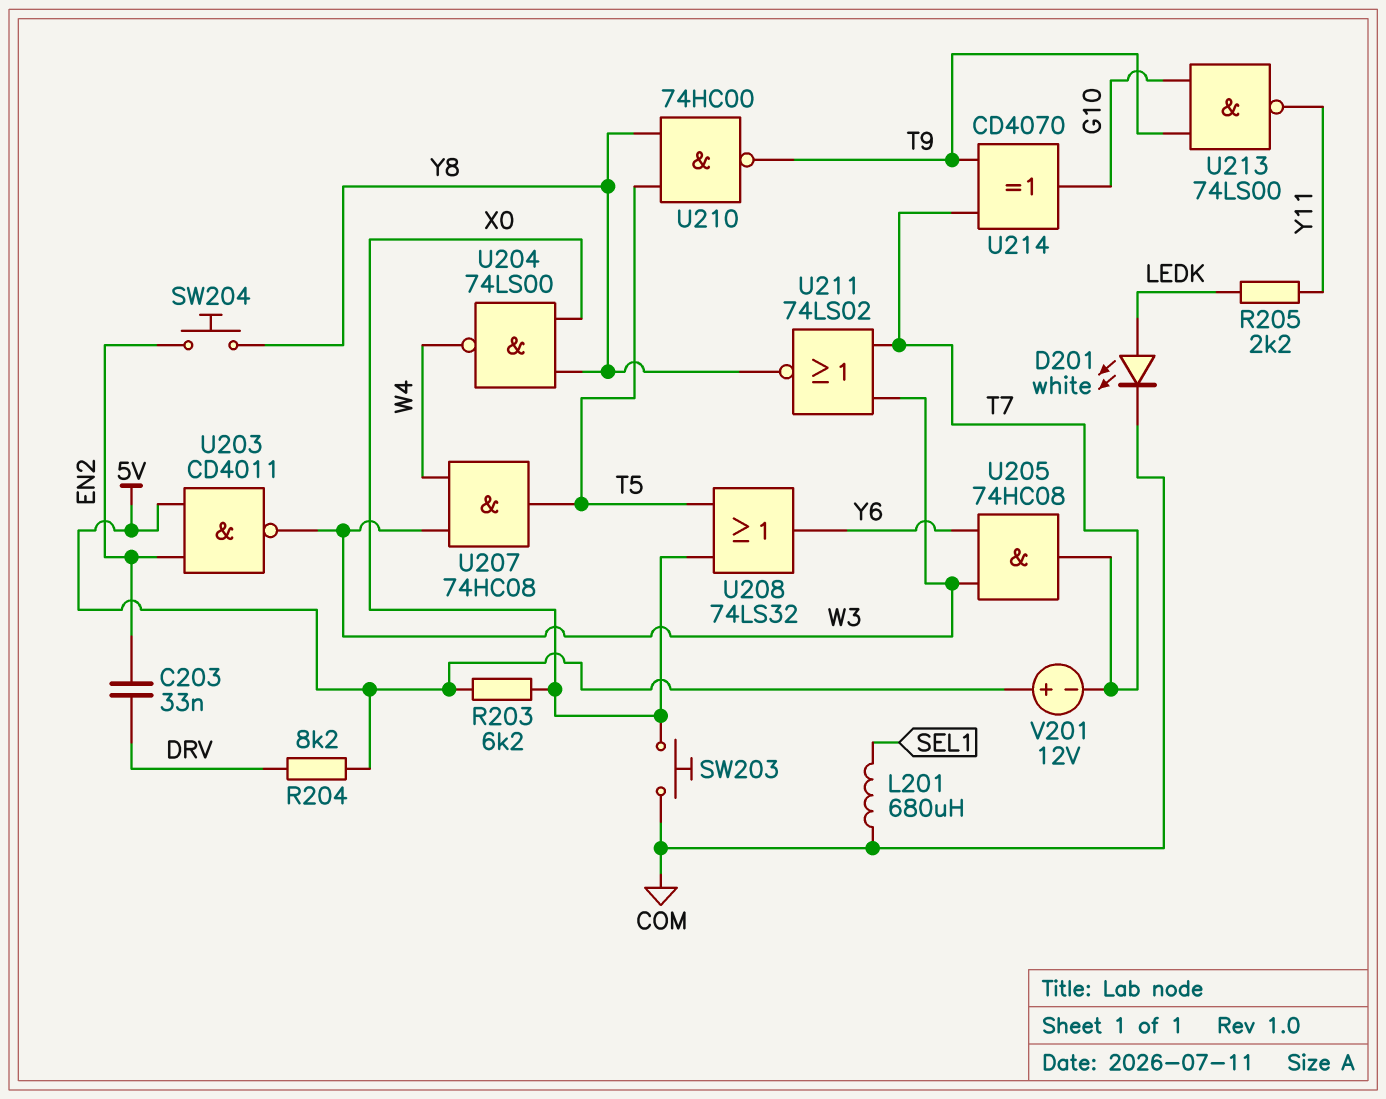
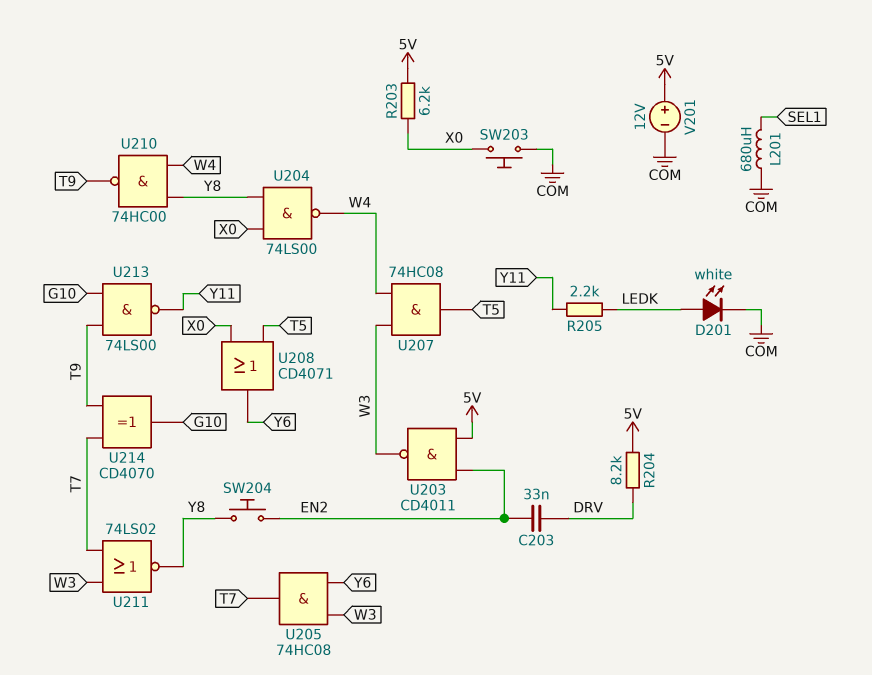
U208: OR 74LS32 (in T5, in X0, out Y6) -> OR CD4071 (in T5, in X0, out Y6)
U210: NAND 74HC00 (in T5, in Y8, out T9) -> NAND 74HC00 (in W4, in Y8, out T9)
V201: 12V (plus 5V, minus T7) -> 12V (plus 5V, minus COM)

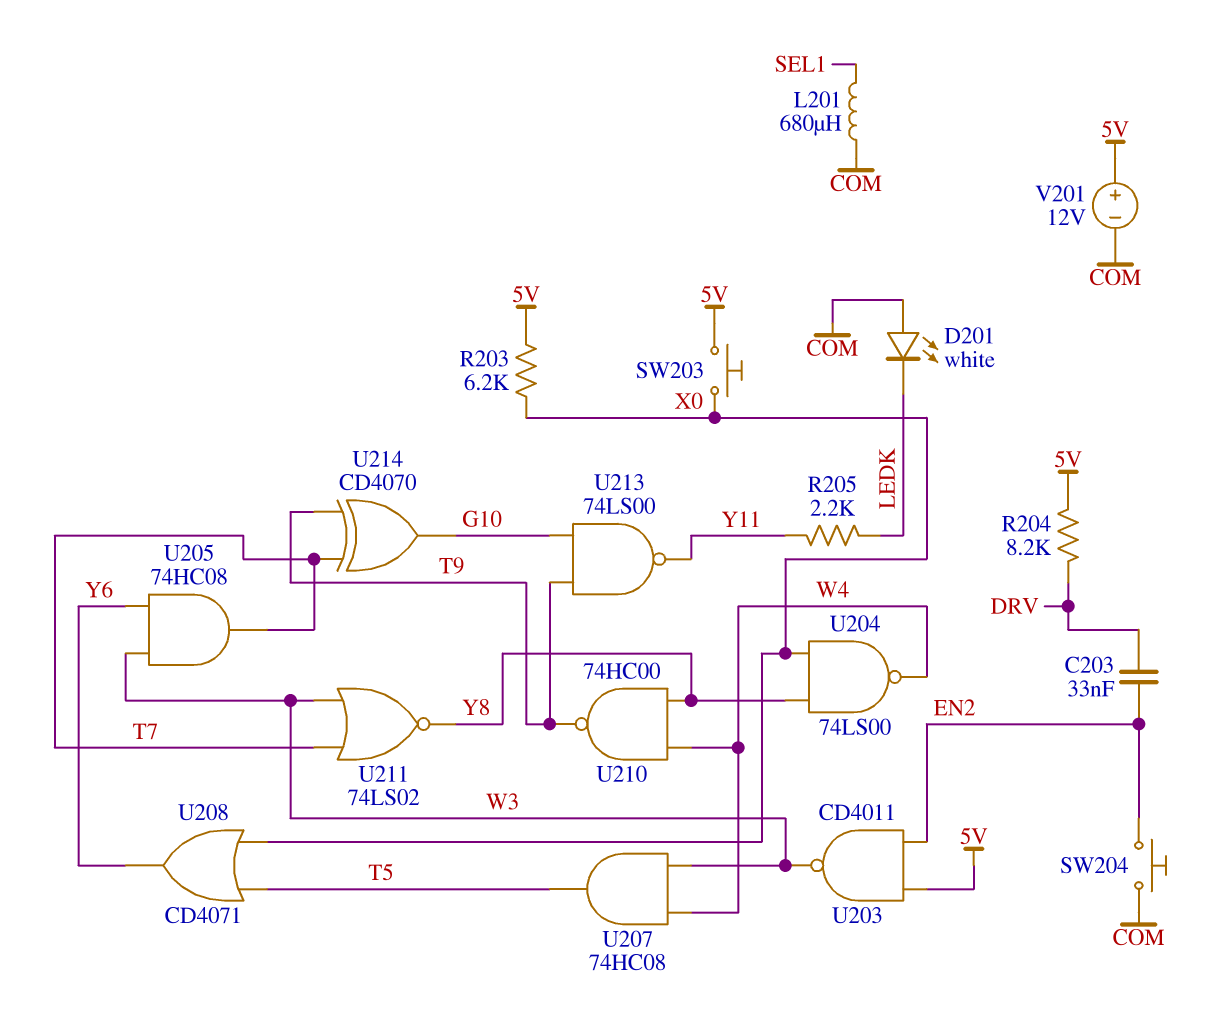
D201: LED white (A LEDK, K COM) -> LED white (A COM, K LEDK)
SW203: button (COM, X0) -> button (5V, X0)
SW204: button (EN2, Y8) -> button (COM, EN2)

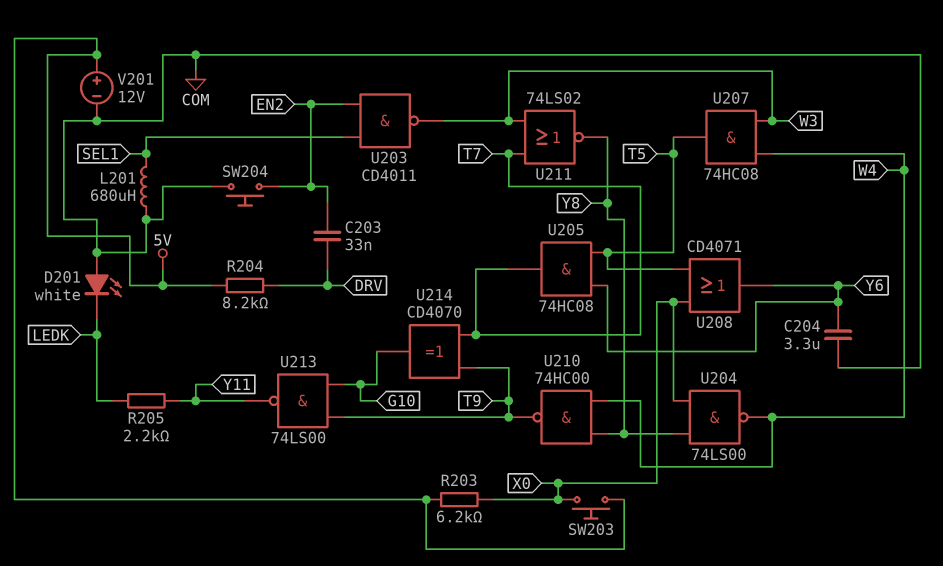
C204: none -> 3.3uF (COM, Y6)
U203: NAND CD4011 (in 5V, in EN2, out W3) -> NAND CD4011 (in EN2, in SEL1, out W3)
U205: AND 74HC08 (in W3, in Y6, out T7) -> AND 74HC08 (in T5, in Y6, out T7)

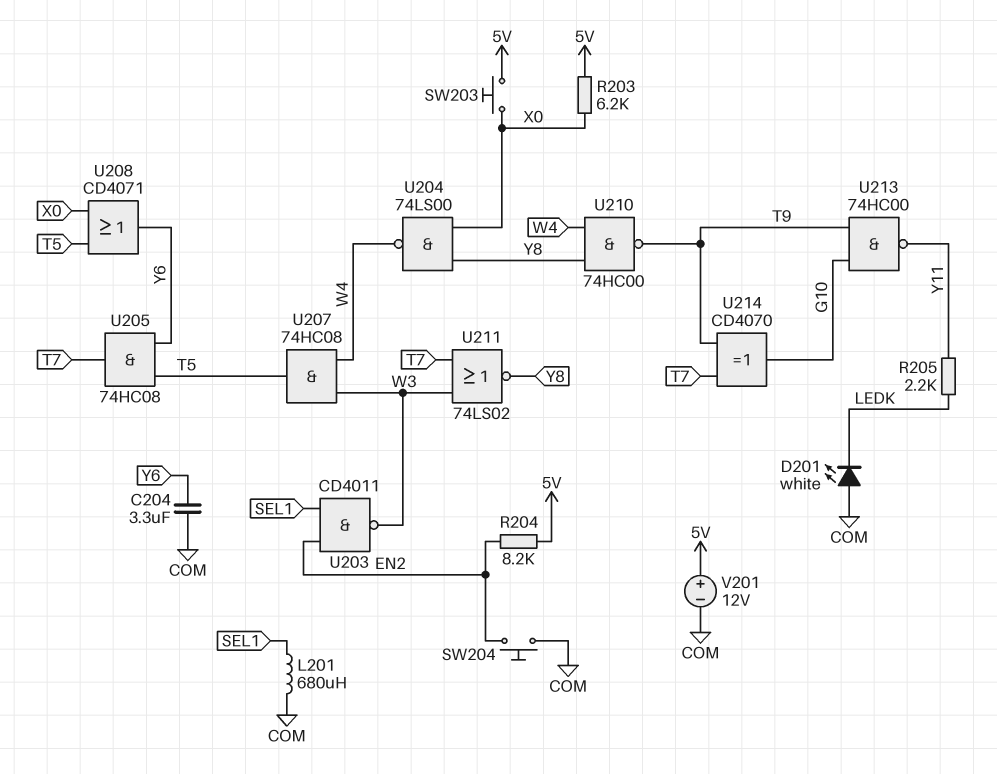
C203: 33nF (DRV, EN2) -> none
R204: 8.2k (5V, DRV) -> 8.2k (5V, EN2)
U213: NAND 74LS00 (in G10, in T9, out Y11) -> NAND 74HC00 (in G10, in T9, out Y11)

